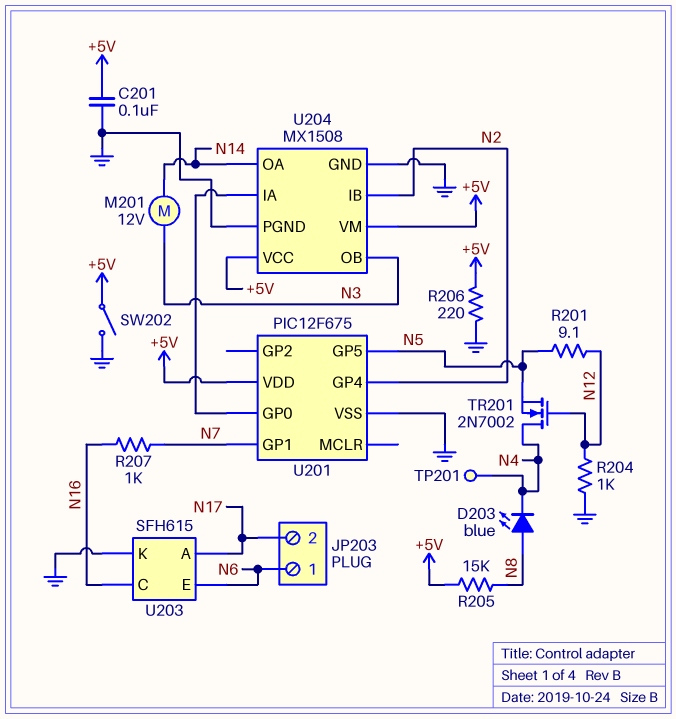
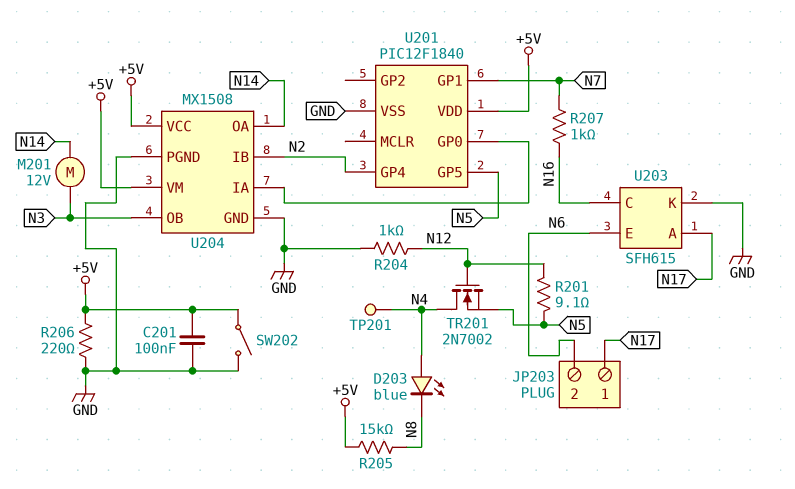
D203: LED blue (A N8, K N4) -> LED blue (A N4, K N8)
JP203 pin 1: N6 -> N17
JP203 pin 2: N17 -> N6
U201: PIC12F675 -> PIC12F1840

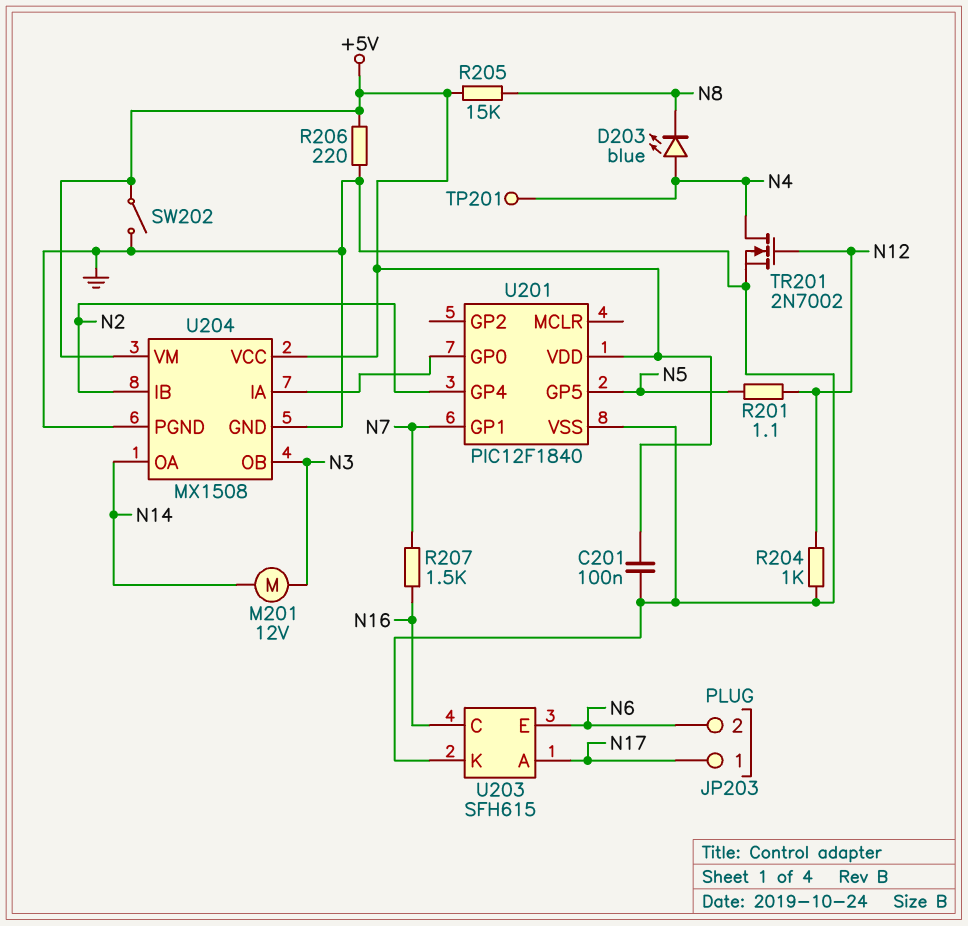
R201: 9.1 (N5, N12) -> 1.1 (N5, N12)
R207: 1k (N7, N16) -> 1.5k (N7, N16)
TR201: NMOS 2N7002 (G N12, D N4, S N5) -> NMOS 2N7002 (G N12, D N4, S GND)

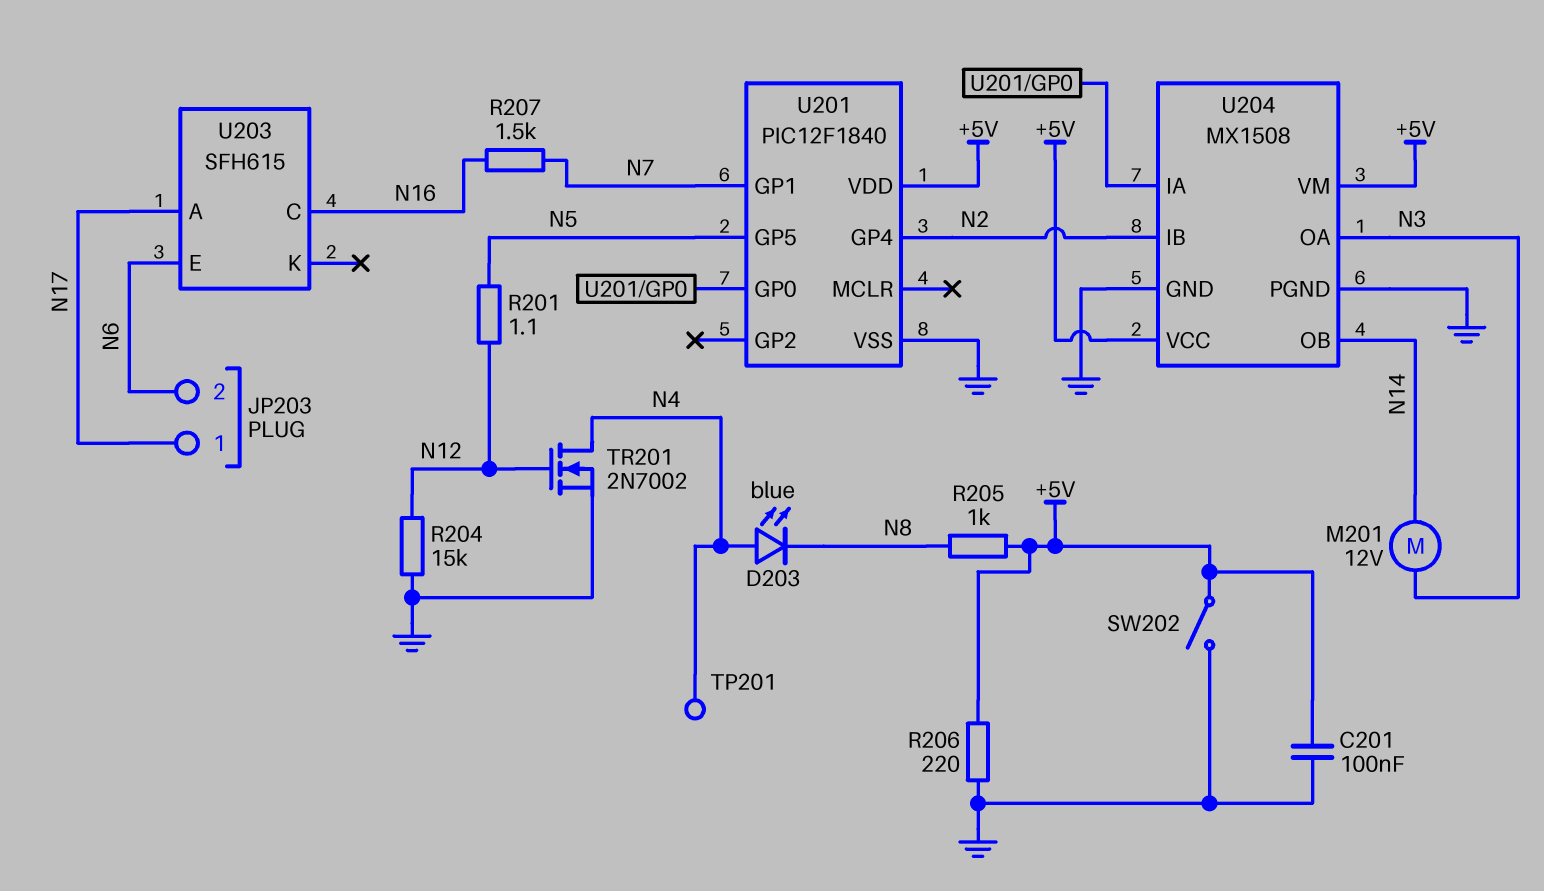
R204: 1k (GND, N12) -> 15k (GND, N12)
R205: 15k (+5V, N8) -> 1k (+5V, N8)
U203 pin K: GND -> none
U204 pin OA: N14 -> N3
U204 pin OB: N3 -> N14

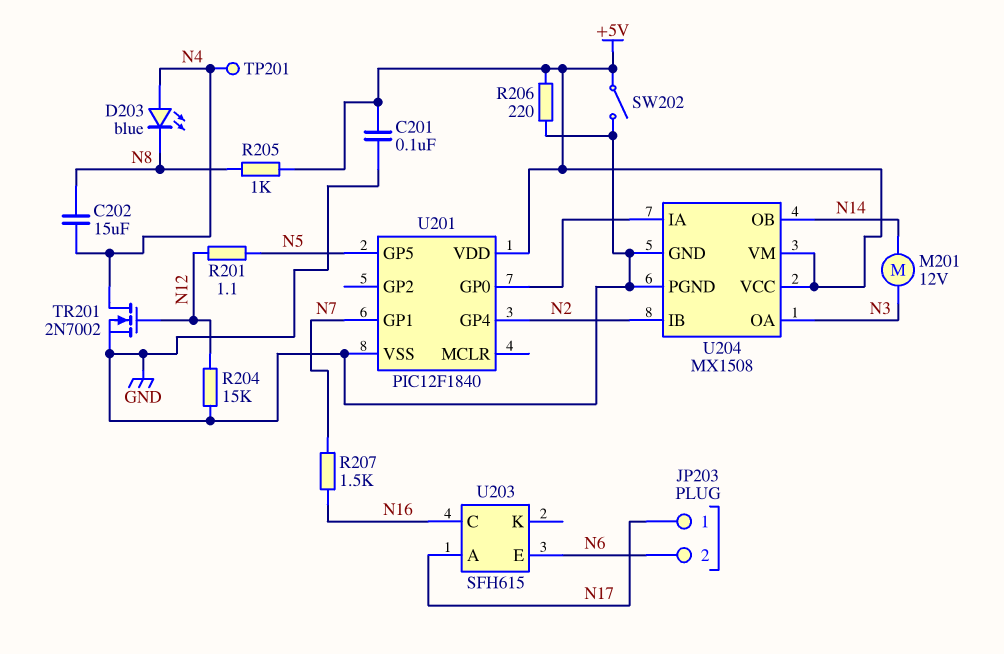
C202: none -> 15uF (N4, N8)

